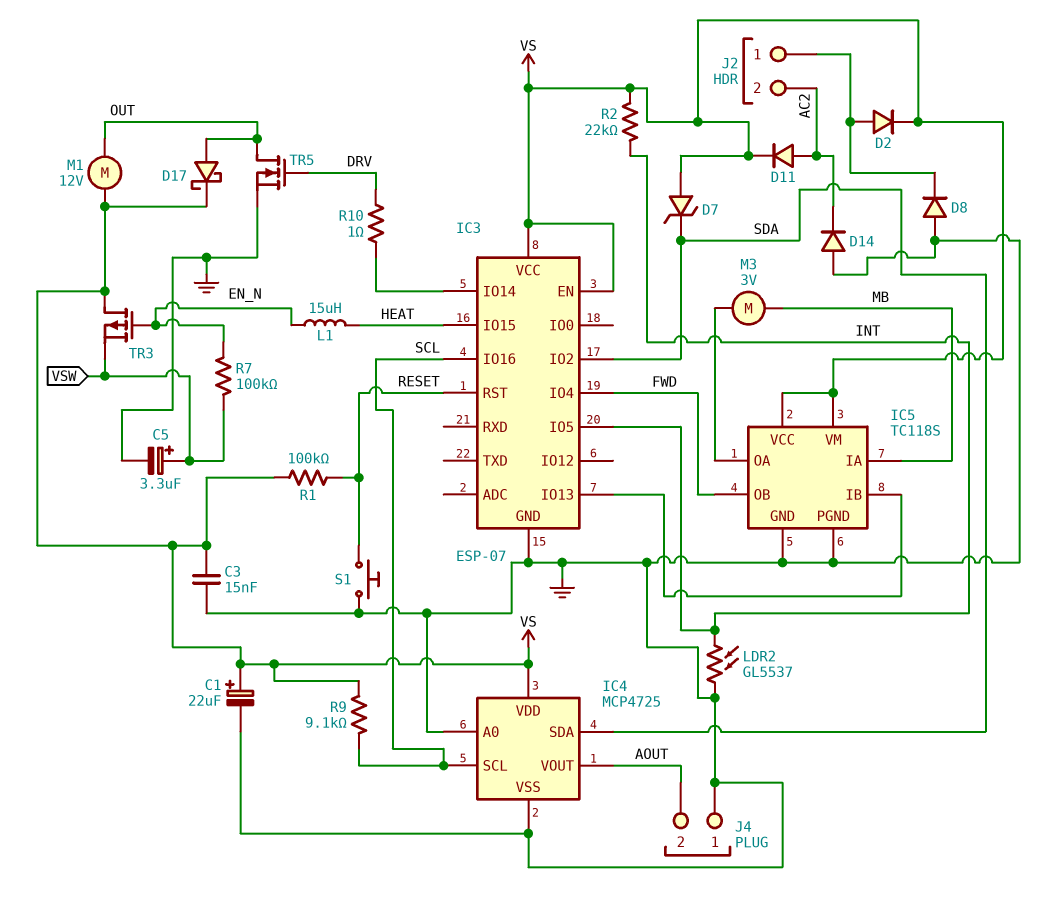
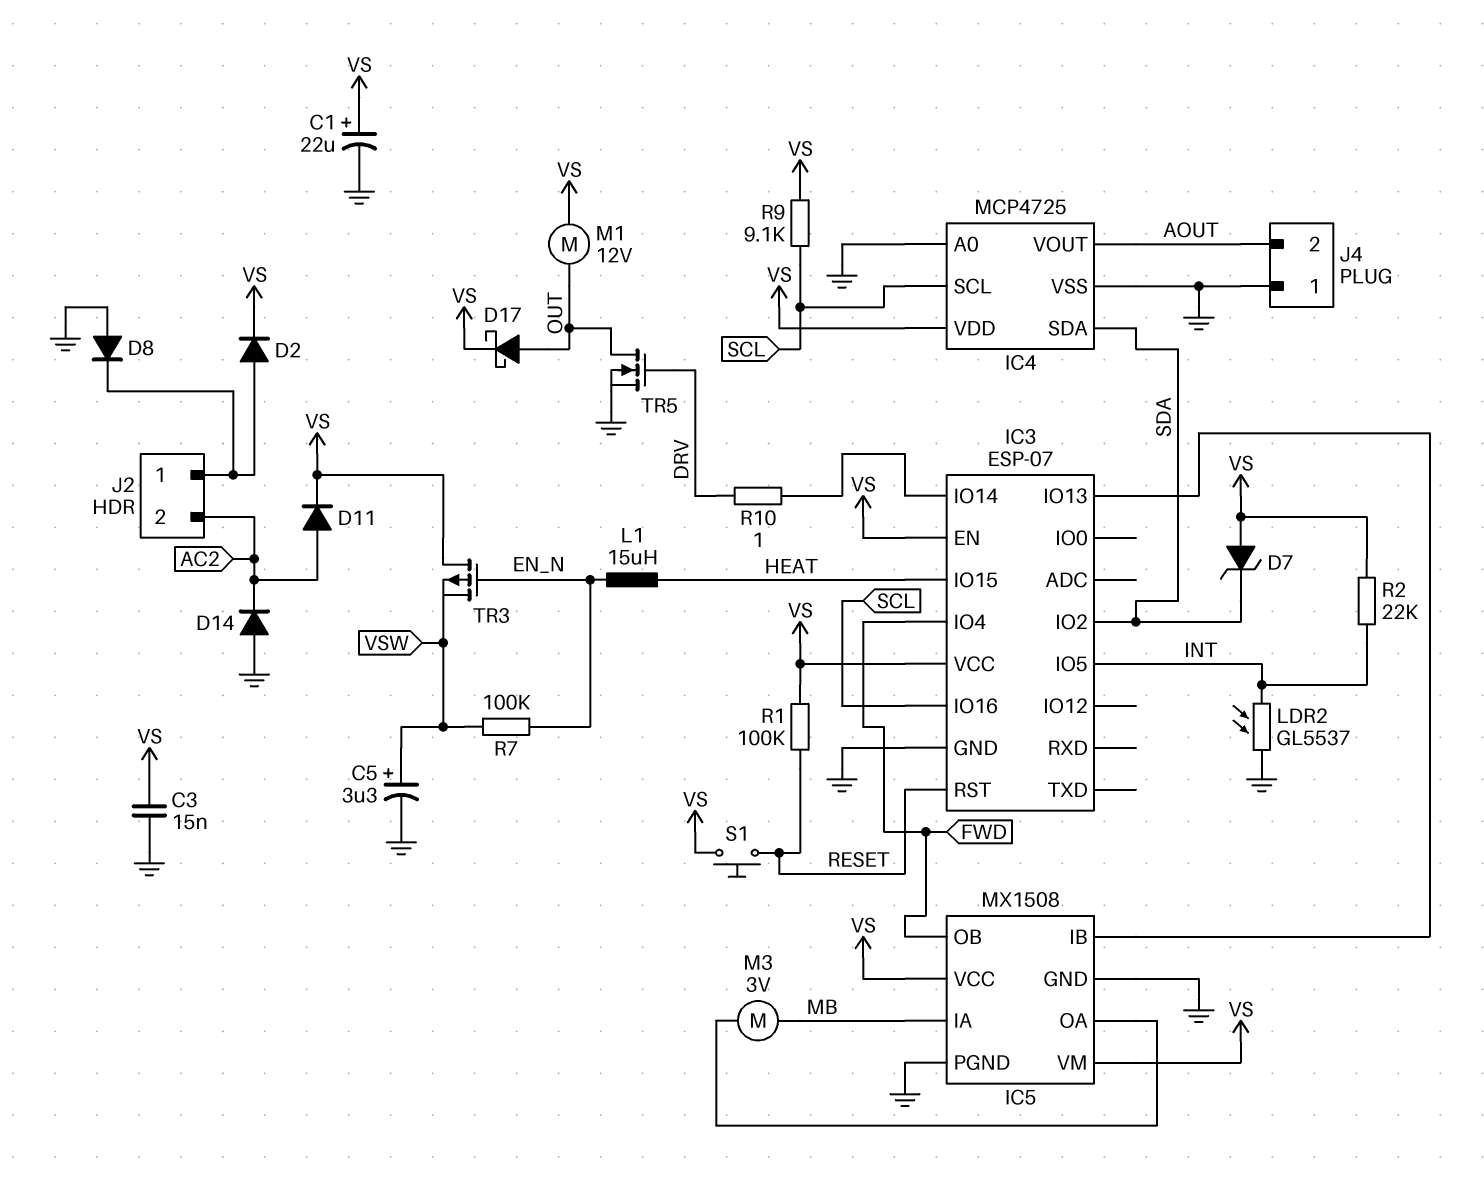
IC5: TC118S -> MX1508
S1: button (GND, RESET) -> button (RESET, VS)

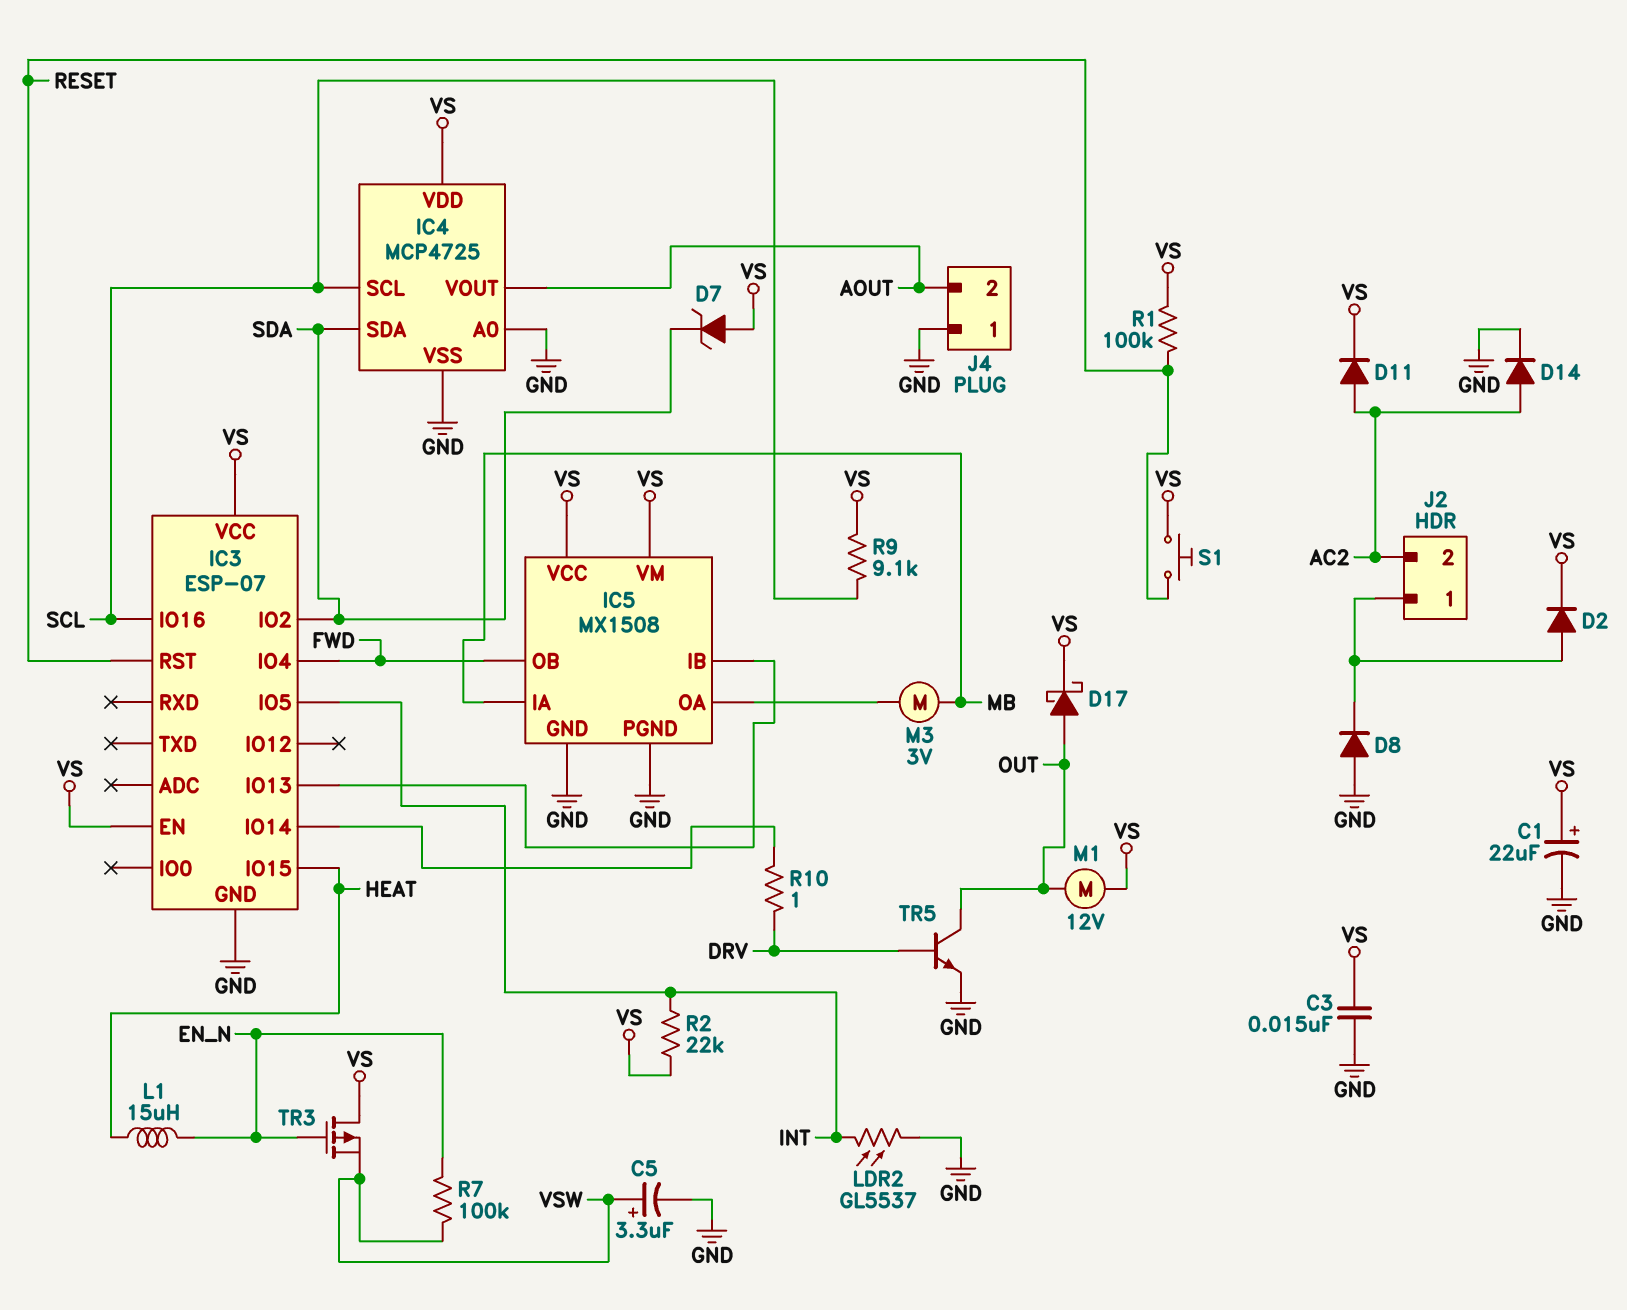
D14: diode (A GND, K AC2) -> diode (A AC2, K GND)
TR5: NMOS (G DRV, D OUT, S GND) -> NPN (B DRV, C OUT, E GND)

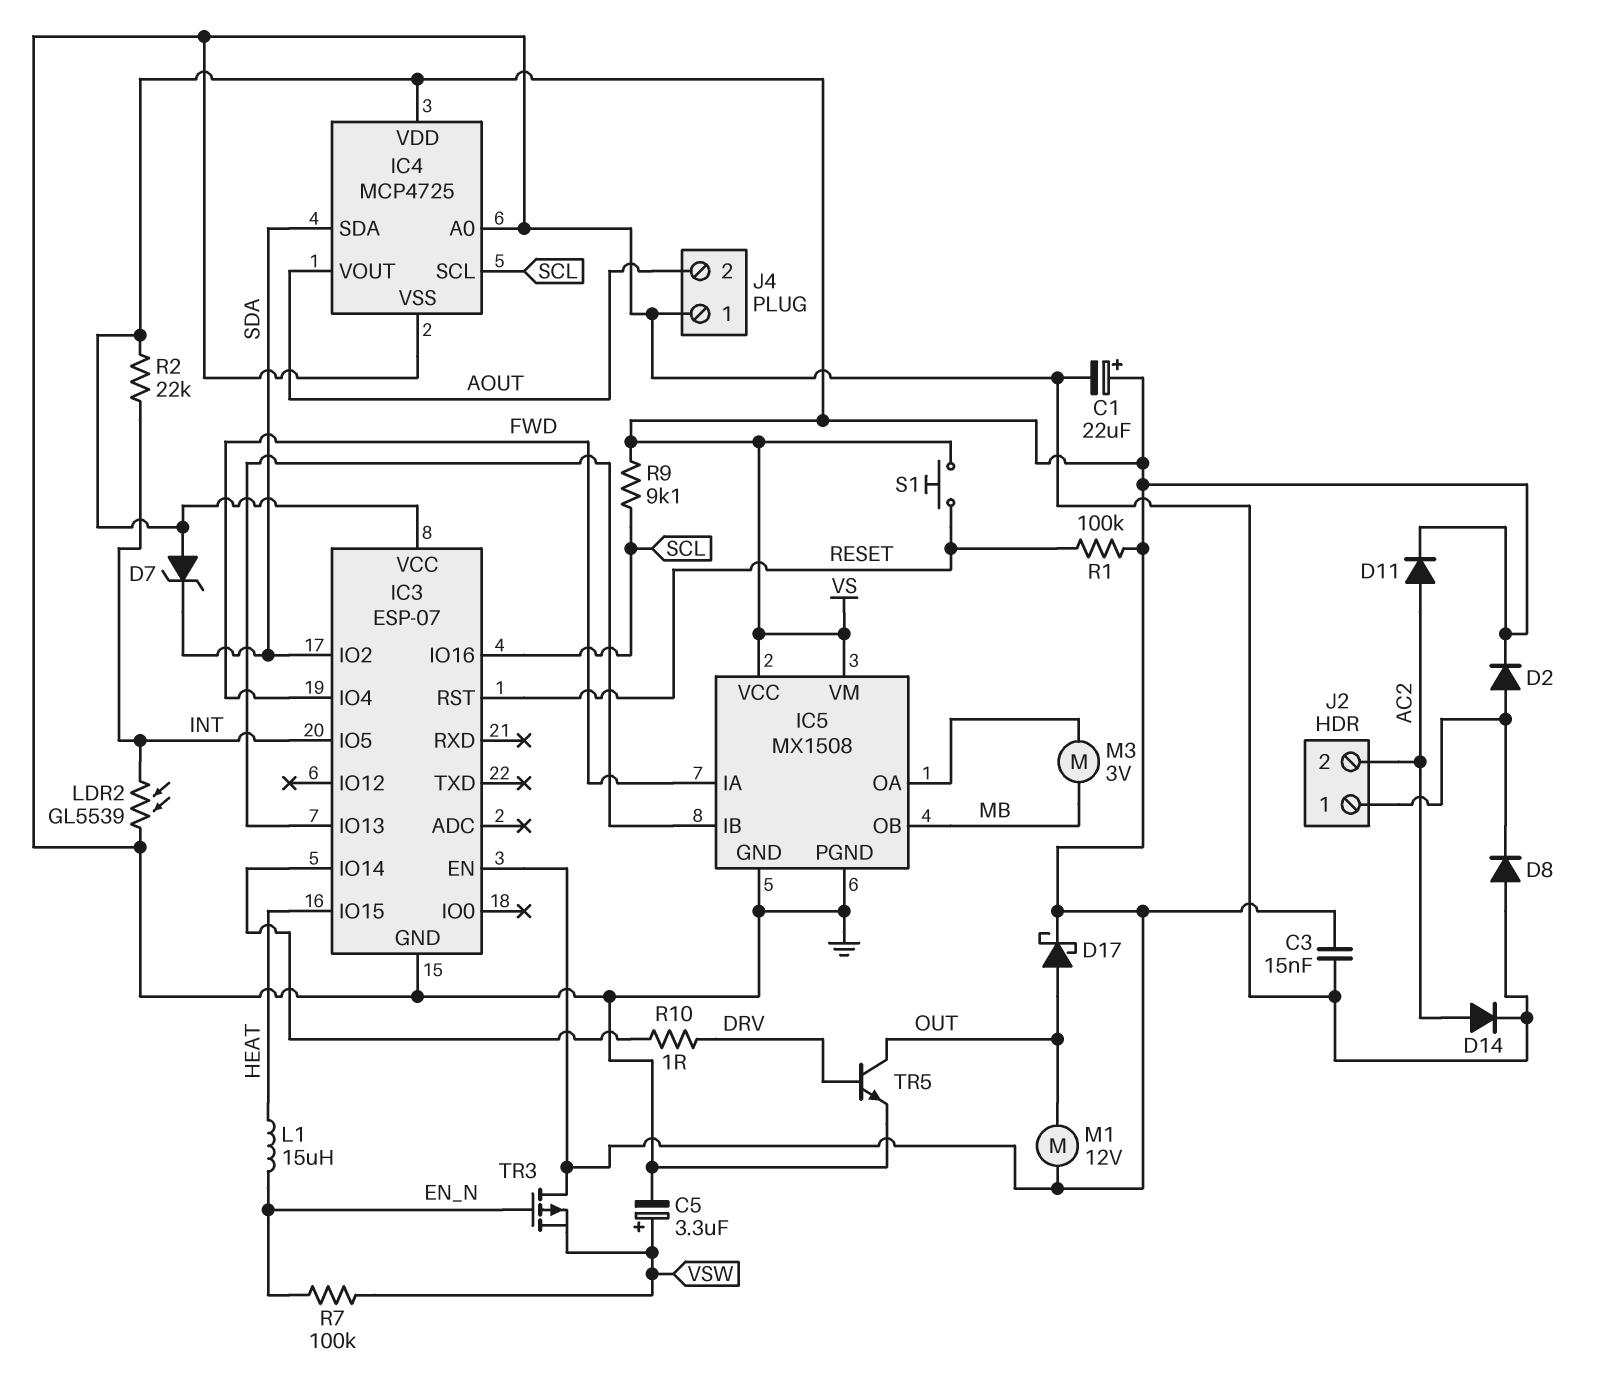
IC5 pin IA: MB -> FWD
IC5 pin OB: FWD -> MB
LDR2: GL5537 (GND, INT) -> GL5539 (GND, INT)

